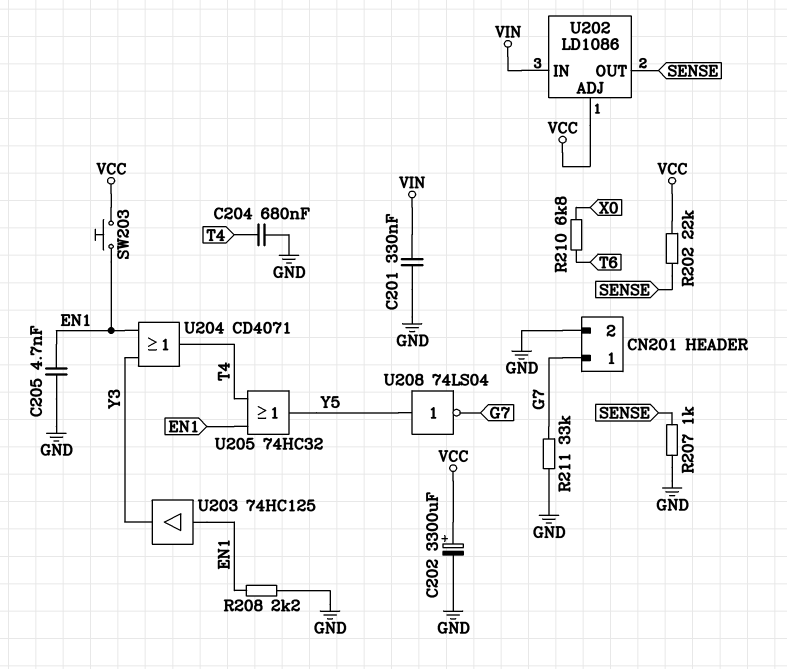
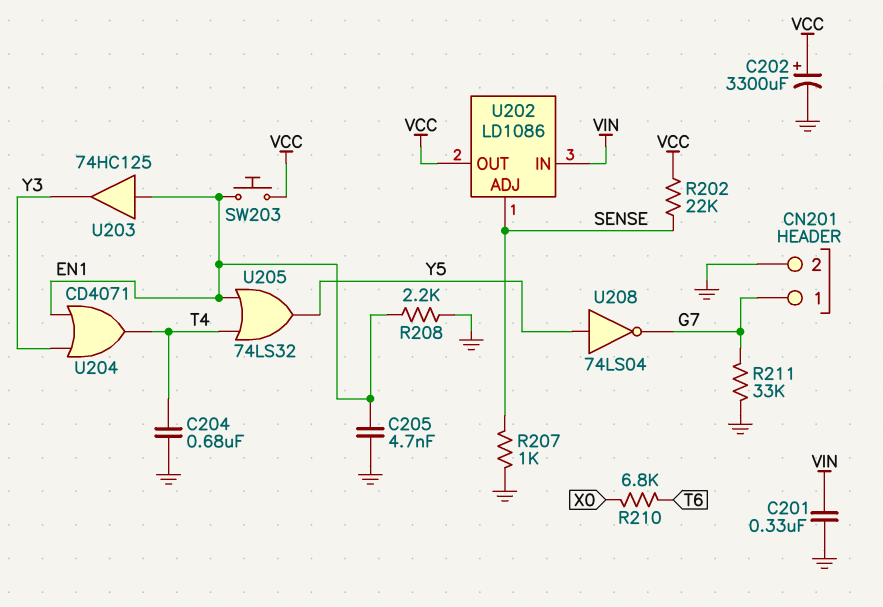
U202 pin ADJ: VCC -> SENSE
U202 pin OUT: SENSE -> VCC
U205: OR 74HC32 (in EN1, in T4, out Y5) -> OR 74LS32 (in EN1, in T4, out Y5)

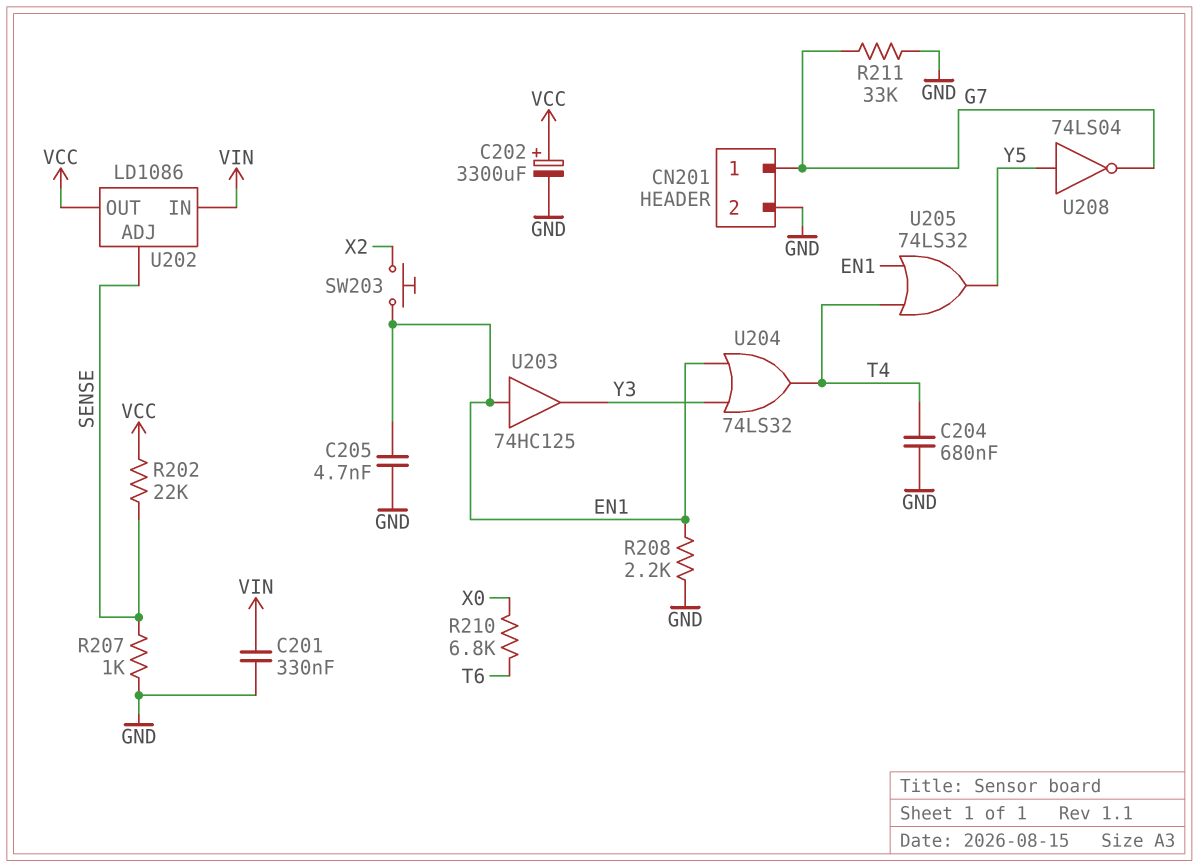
SW203: button (EN1, VCC) -> button (EN1, X2)
U204: OR CD4071 (in EN1, in Y3, out T4) -> OR 74LS32 (in EN1, in Y3, out T4)

